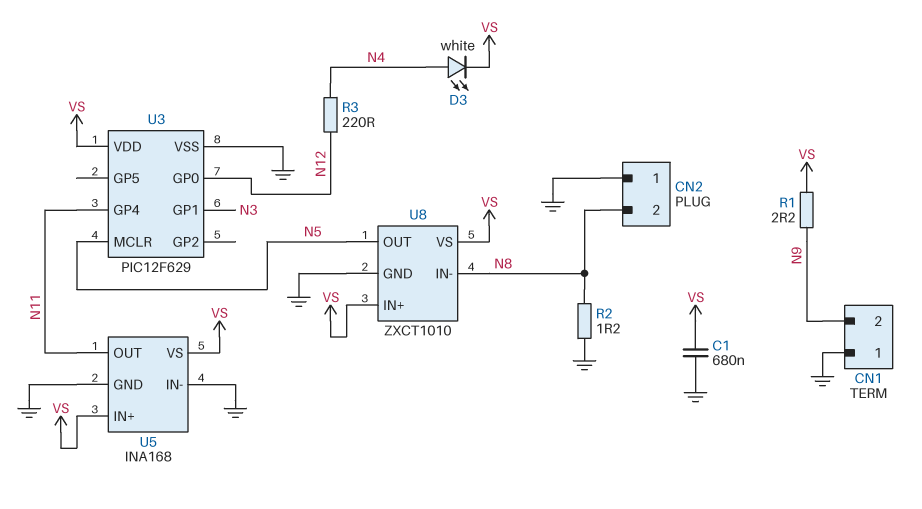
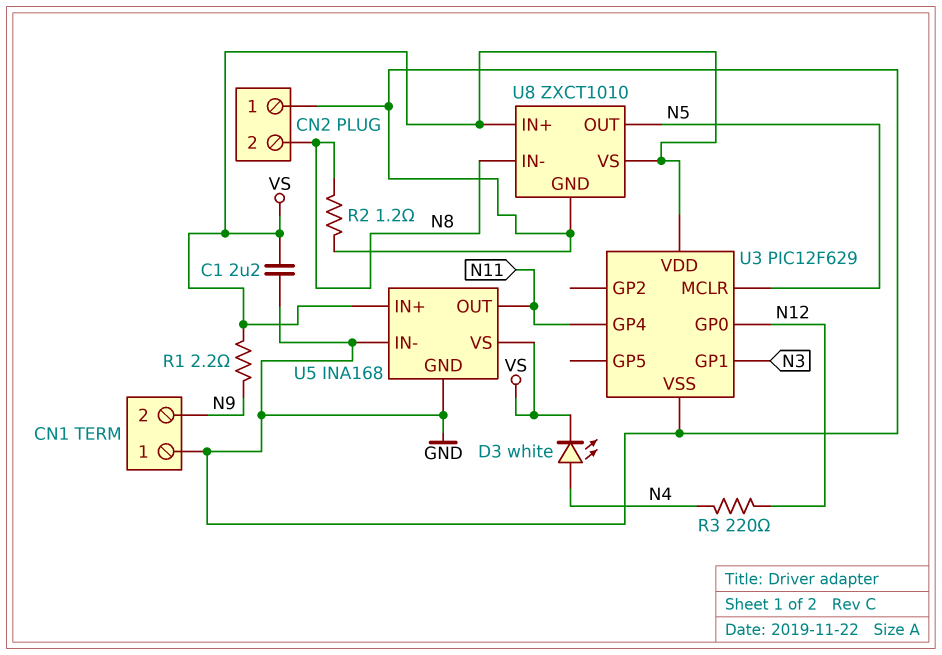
C1: 680nF (GND, VS) -> 2.2uF (GND, VS)

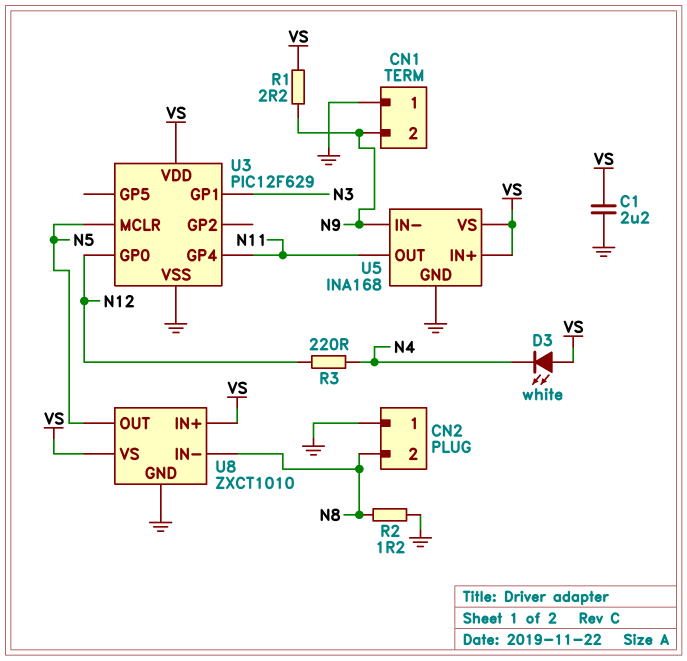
D3: LED white (A N4, K VS) -> LED white (A VS, K N4)
U5 pin IN-: GND -> N9

